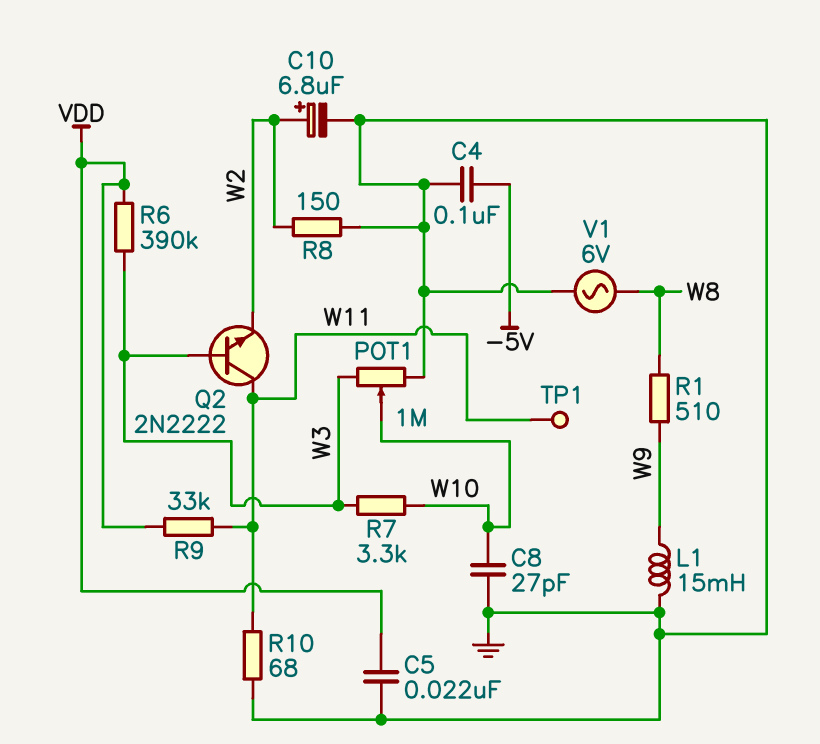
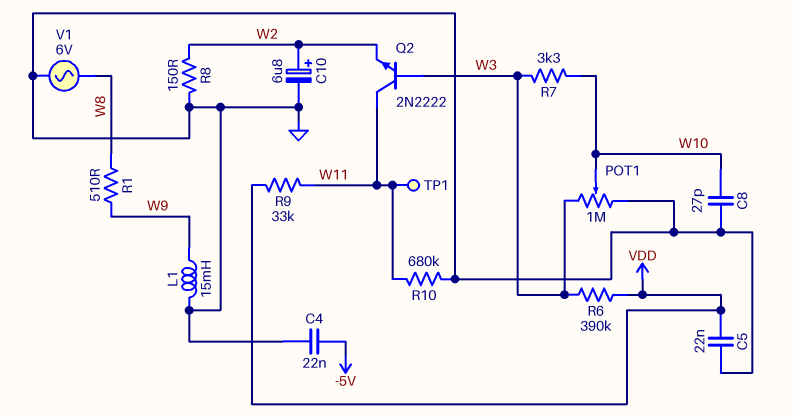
C4: 100nF (-5V, GND) -> 22nF (-5V, GND)
R10: 68 (GND, W11) -> 680k (GND, W11)

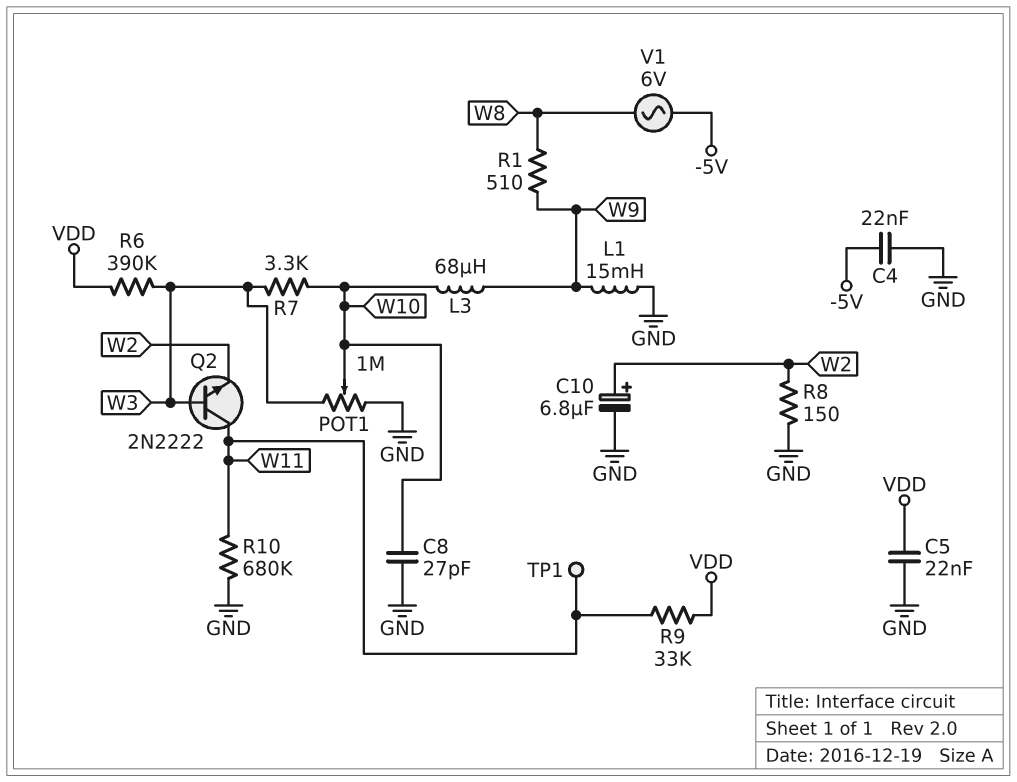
L3: none -> 68uH (W9, W10)
V1: AC 6V (GND, W8) -> AC 6V (-5V, W8)

